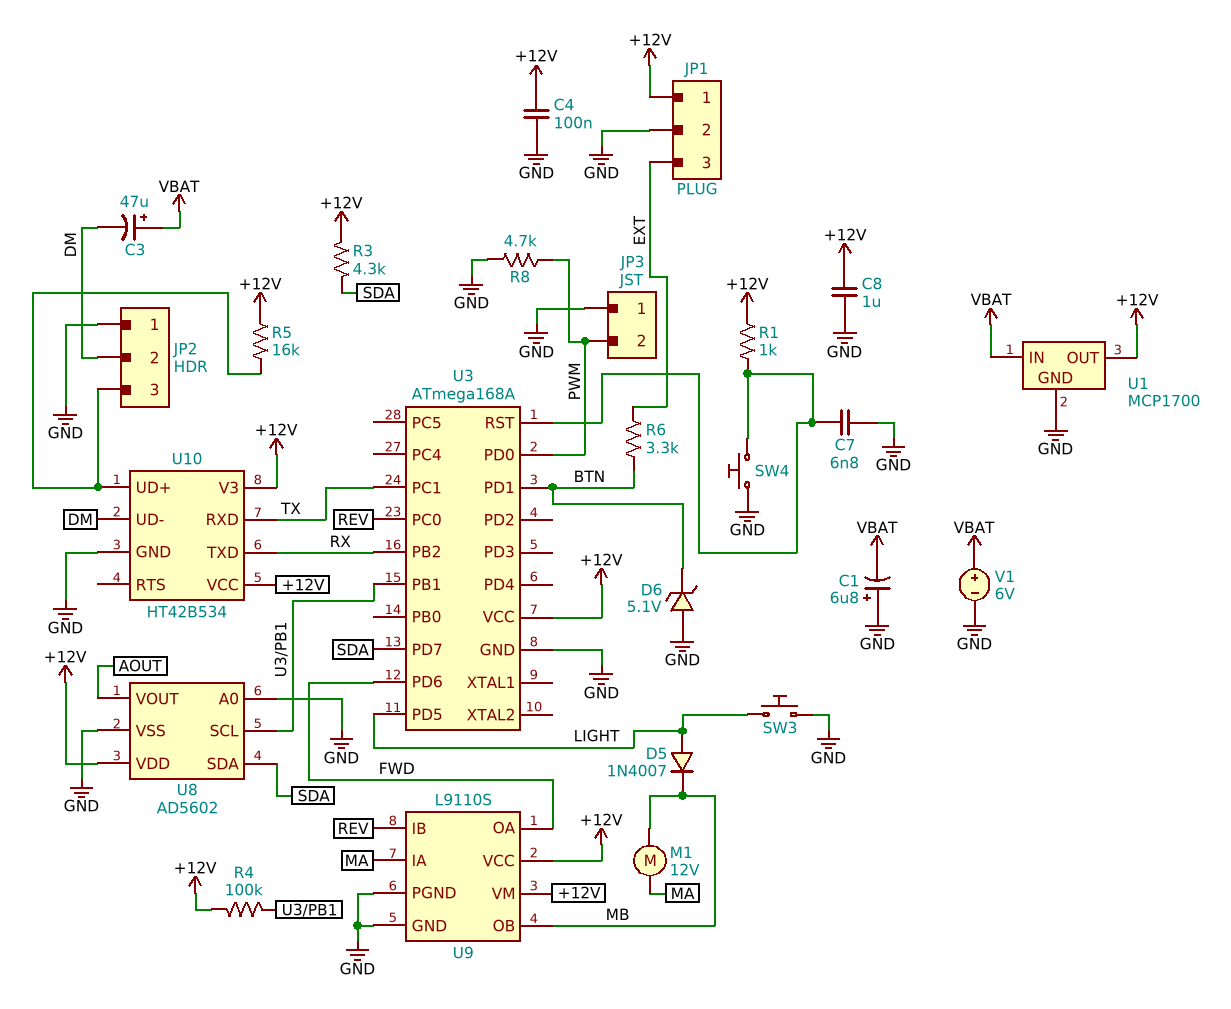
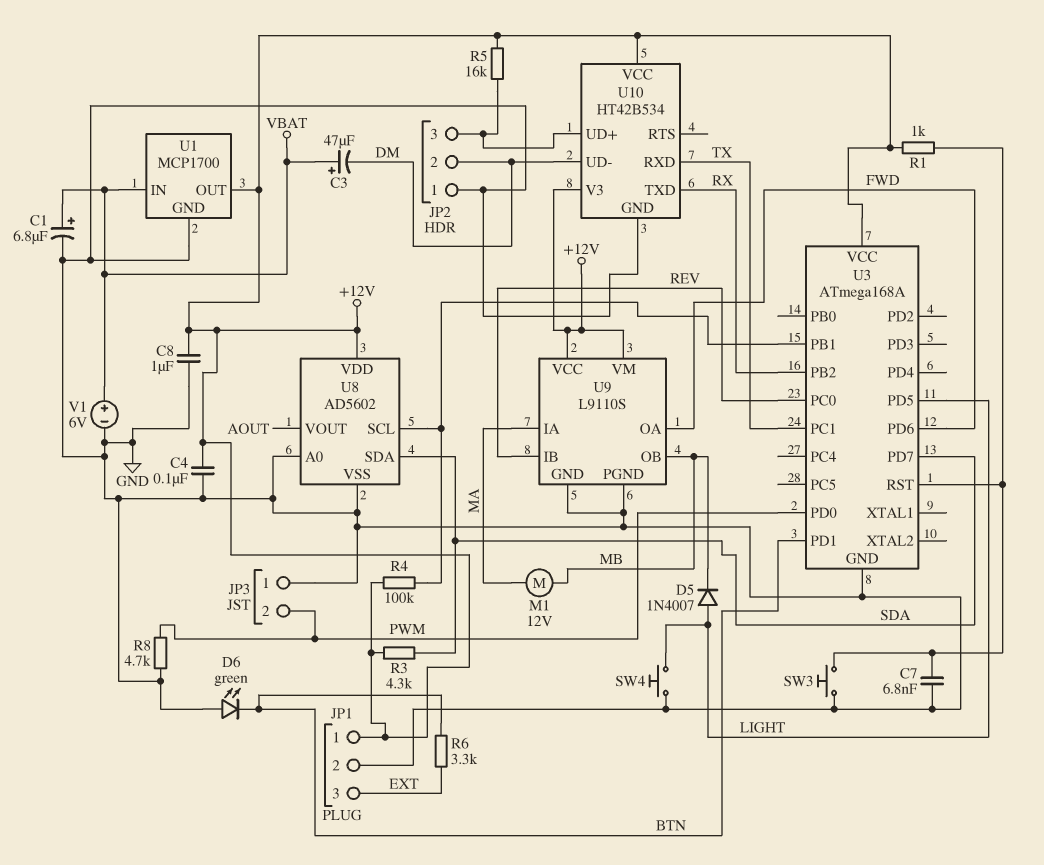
C1: 6.8uF (plus GND, minus VBAT) -> 6.8uF (plus VBAT, minus GND)
D6: zener 5.1V (A GND, K BTN) -> LED green (A GND, K BTN)
SW3: button (GND, LIGHT) -> button (GND, U3/RST)
SW4: button (GND, U3/RST) -> button (GND, LIGHT)

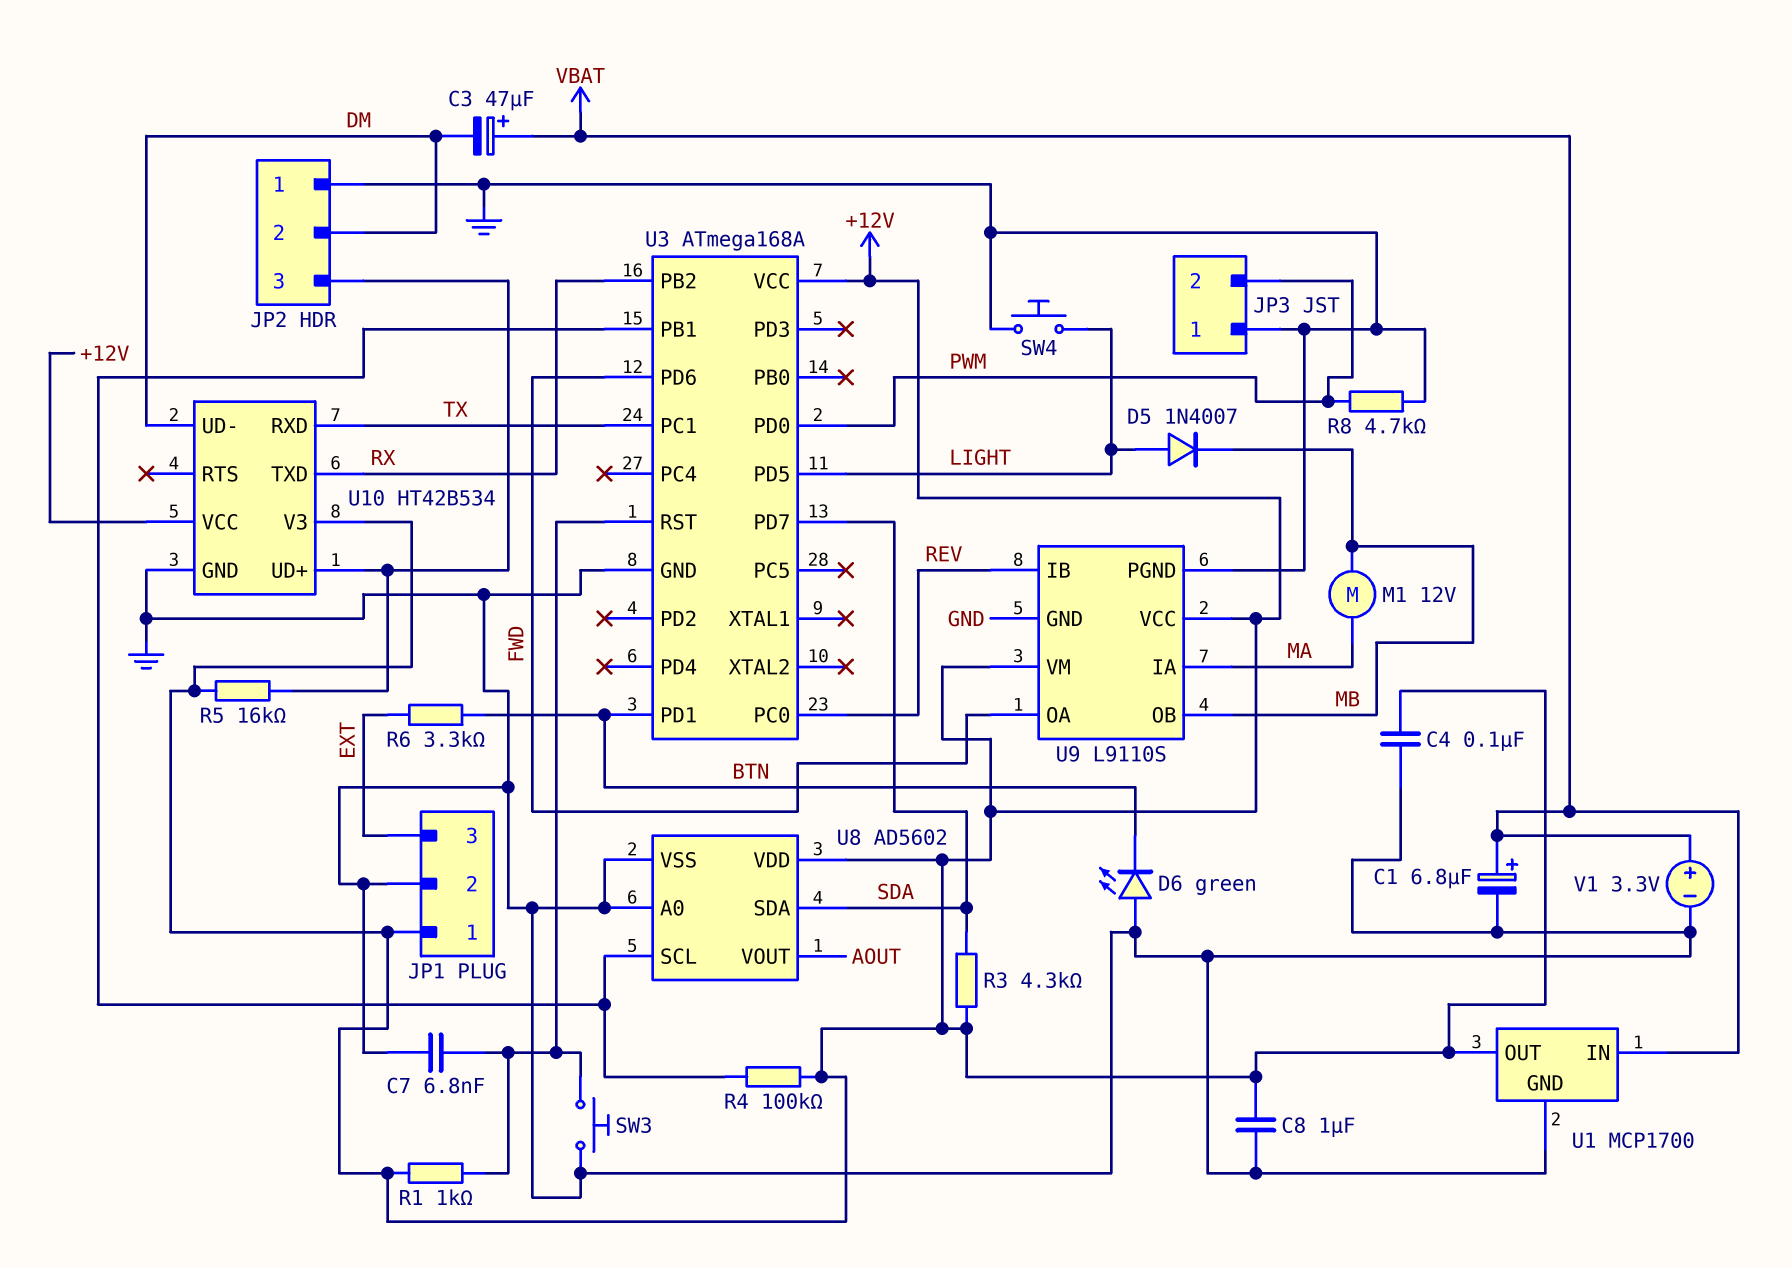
V1: 6V (plus VBAT, minus GND) -> 3.3V (plus VBAT, minus GND)

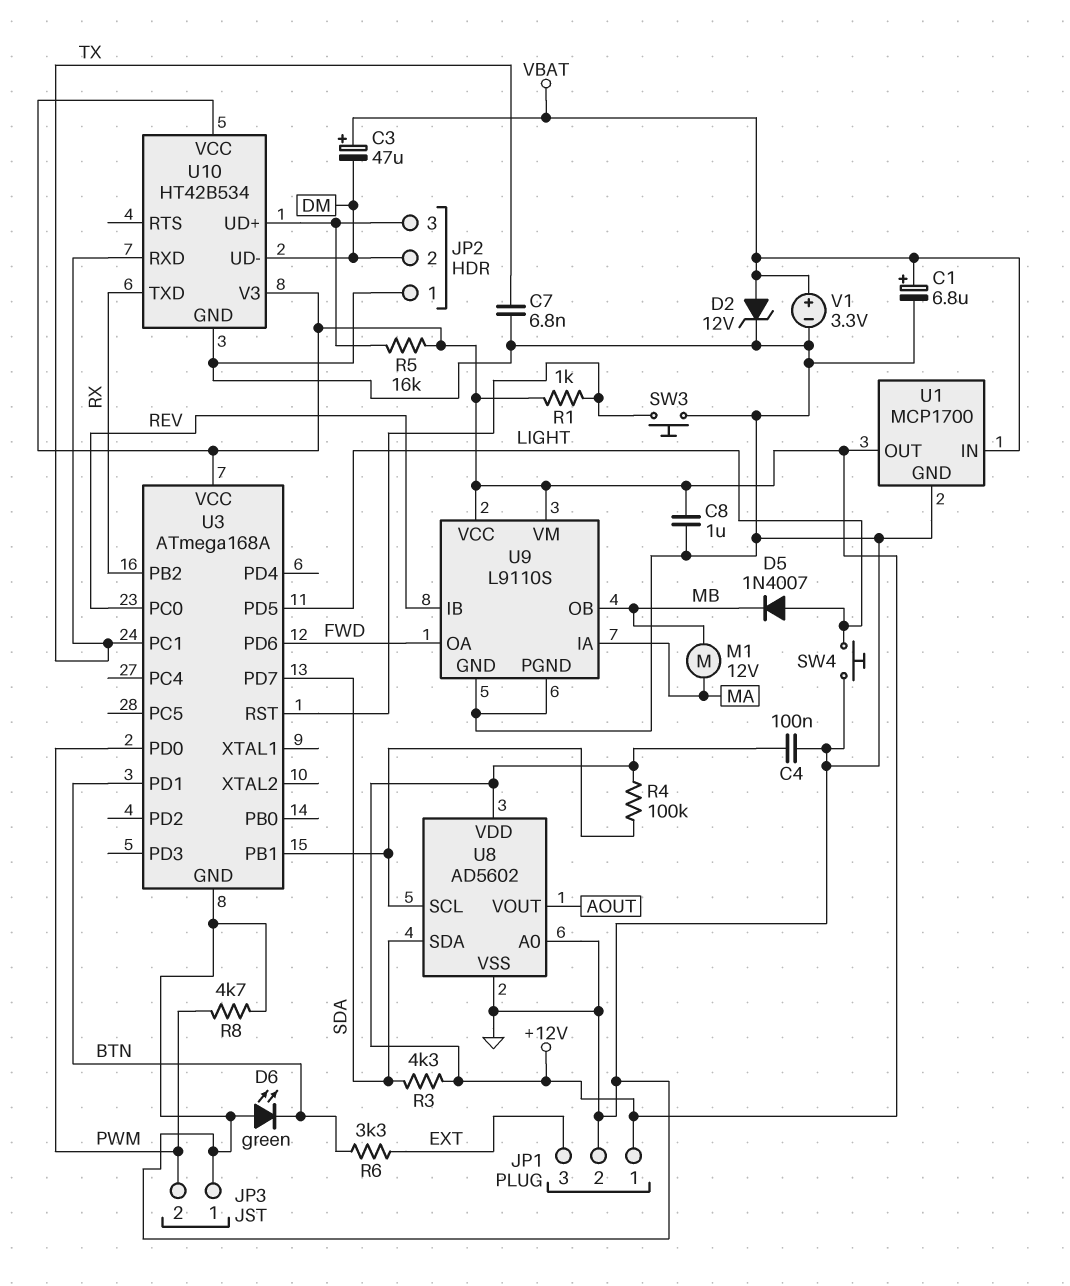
C7: 6.8nF (GND, U3/RST) -> 6.8nF (GND, TX)
D2: none -> zener 12V (A VBAT, K GND)

